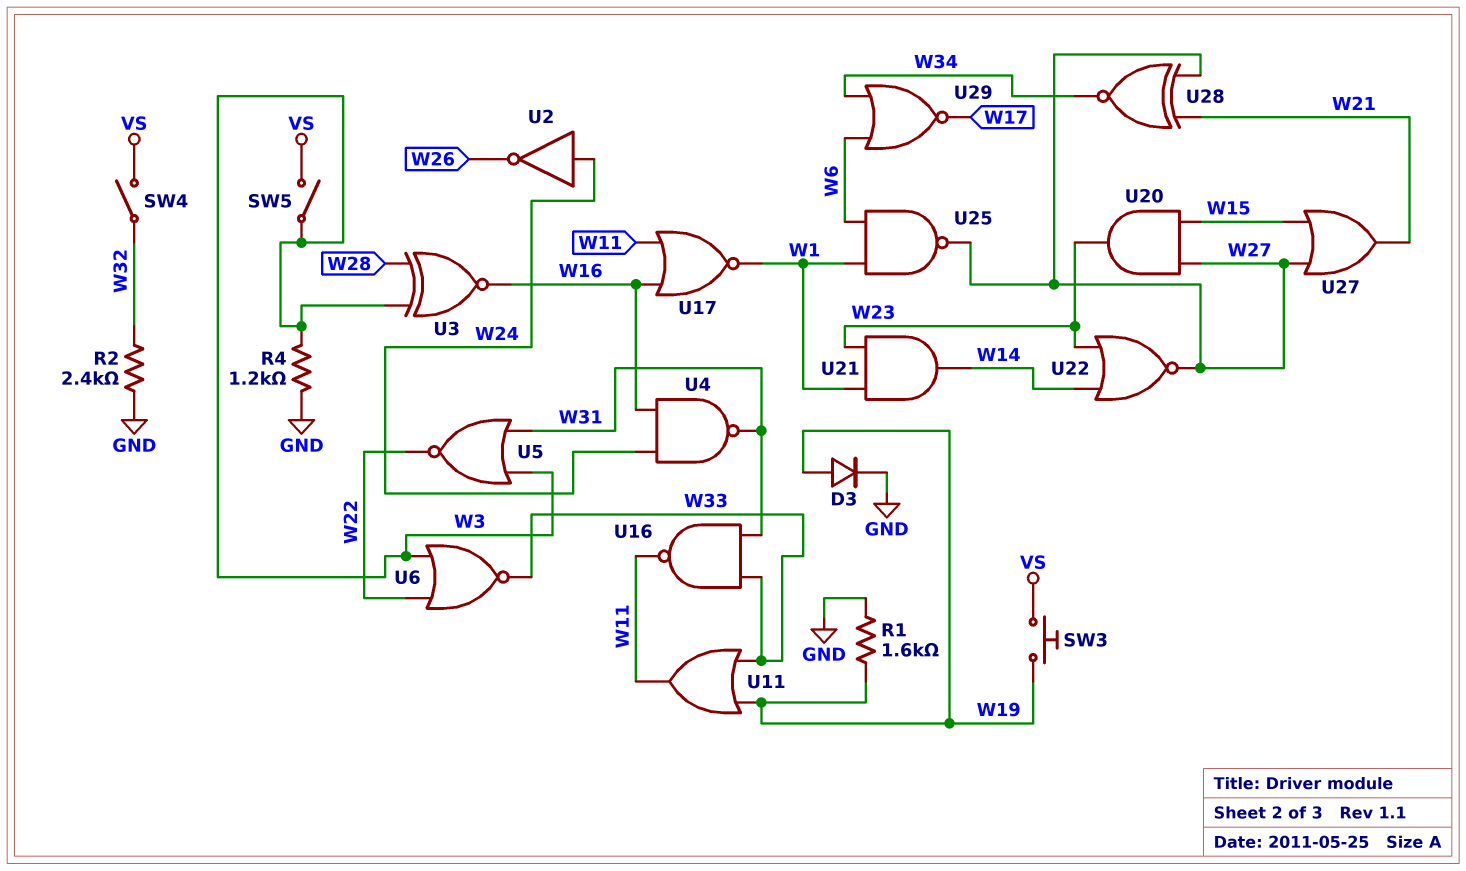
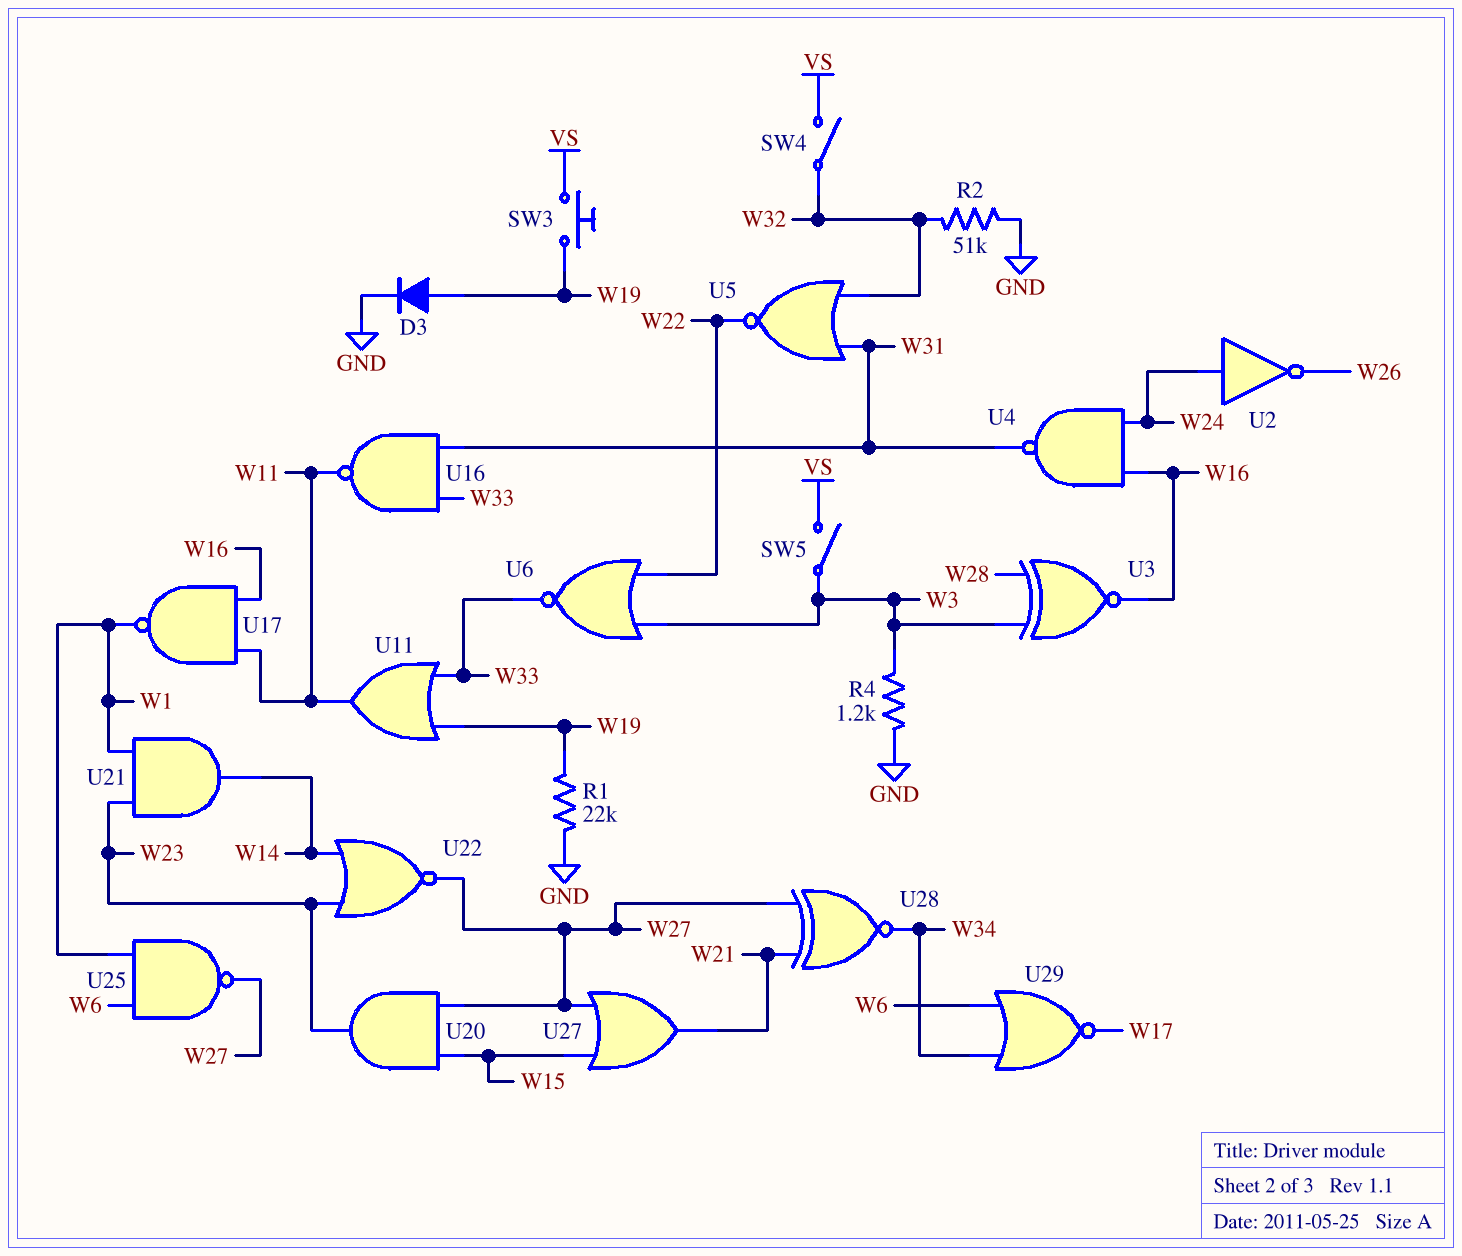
R1: 1.6k (GND, W19) -> 22k (GND, W19)
R2: 2.4k (GND, W32) -> 51k (GND, W32)
U5: NOR (in W3, in W31, out W22) -> NOR (in W31, in W32, out W22)
U17: NOR (in W11, in W16, out W1) -> NAND (in W11, in W16, out W1)

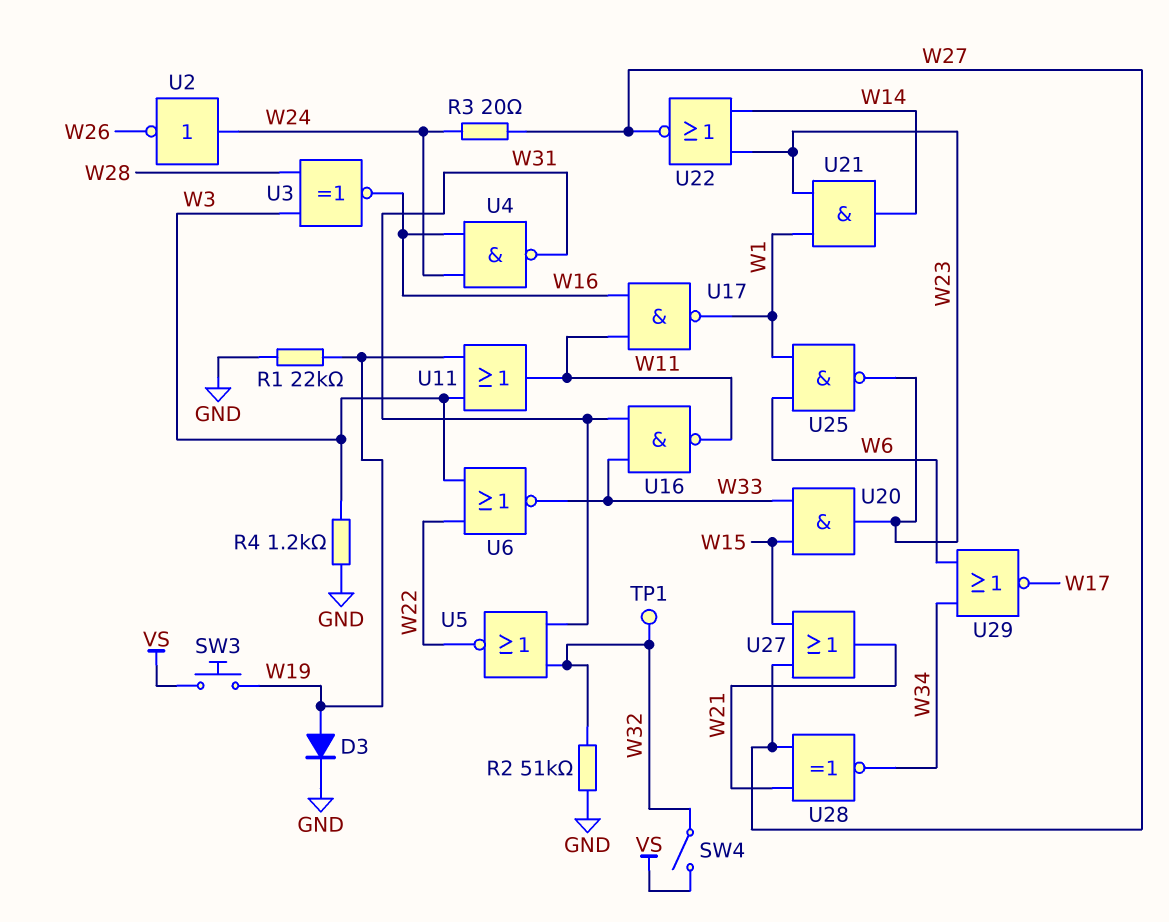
R3: none -> 20 (W24, W27)
SW5: switch (VS, W3) -> none
TP1: none -> test point (W32)
U11: OR (in W19, in W33, out W11) -> OR (in W3, in W19, out W11)
U20: AND (in W15, in W27, out W23) -> AND (in W15, in W33, out W23)
U25: NAND (in W1, in W6, out W27) -> NAND (in W1, in W6, out W23)

